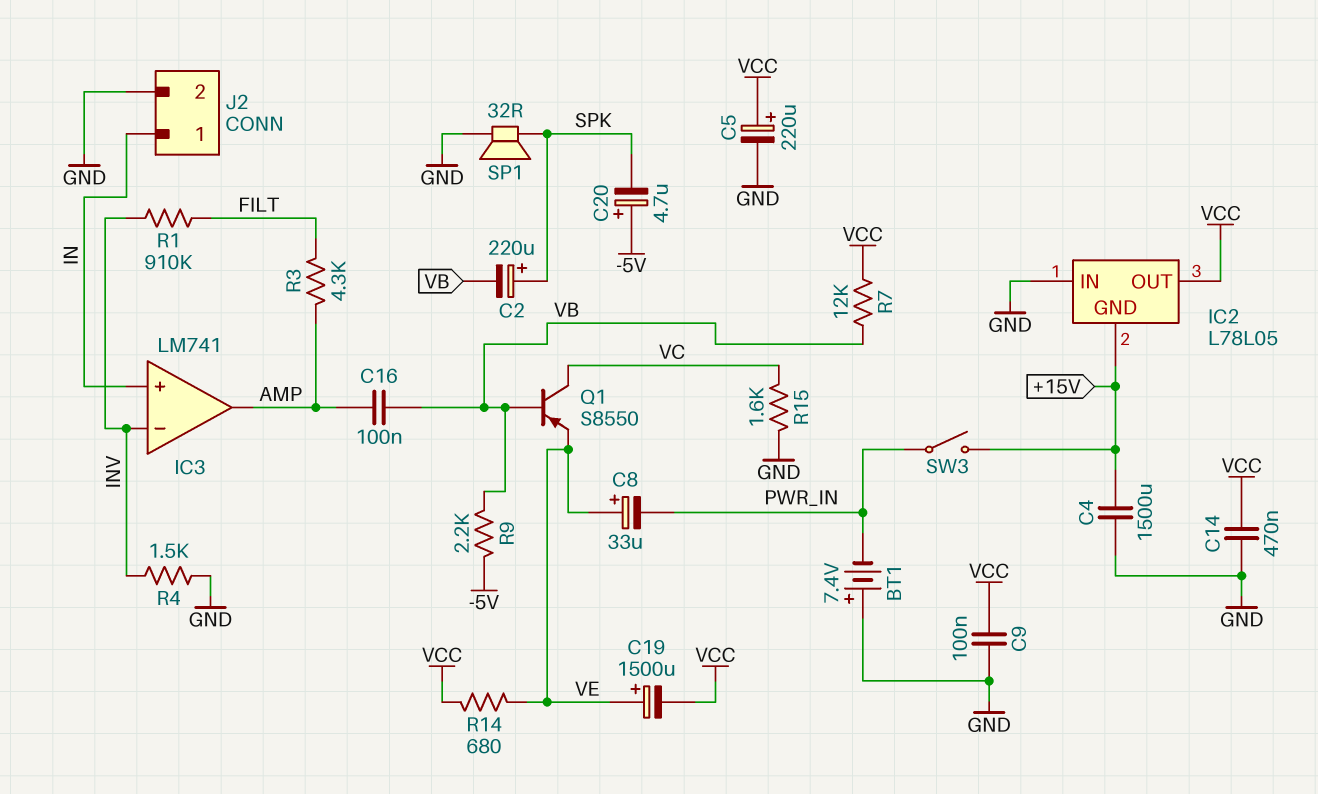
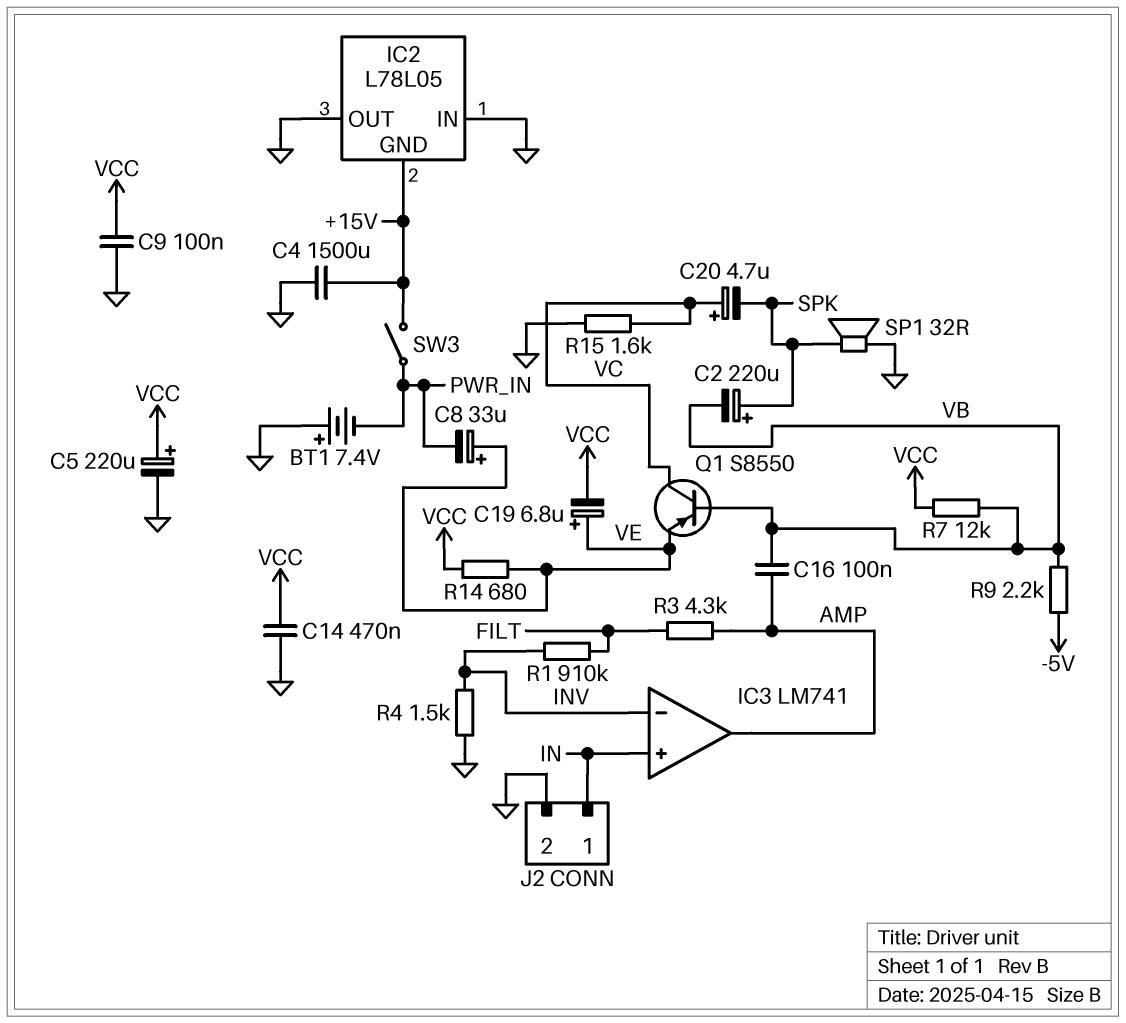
C19: 1500uF (plus VE, minus VCC) -> 6.8uF (plus VE, minus VCC)
C20: 4.7uF (plus -5V, minus SPK) -> 4.7uF (plus VC, minus SPK)
IC2 pin OUT: VCC -> GND

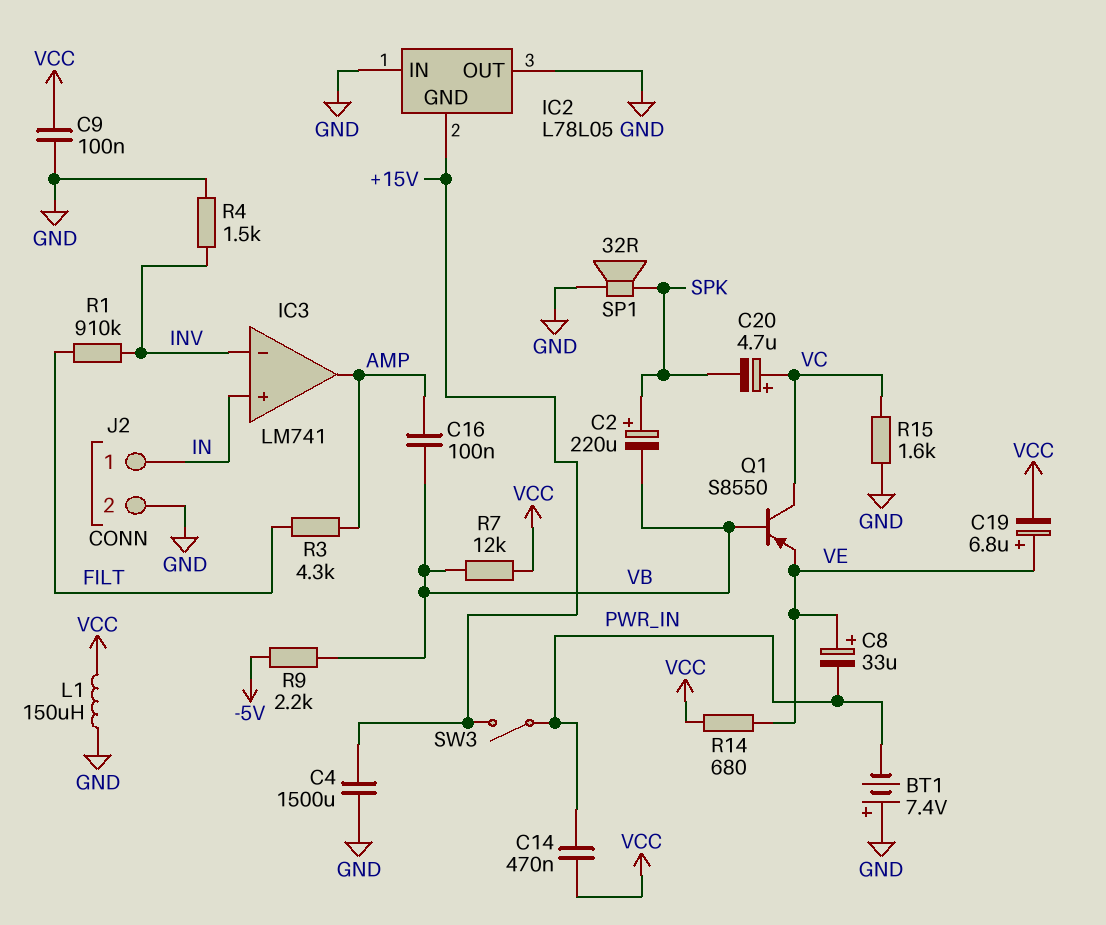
C5: 220uF (plus VCC, minus GND) -> none
C14: 470nF (GND, VCC) -> 470nF (PWR_IN, VCC)
L1: none -> 150uH (GND, VCC)

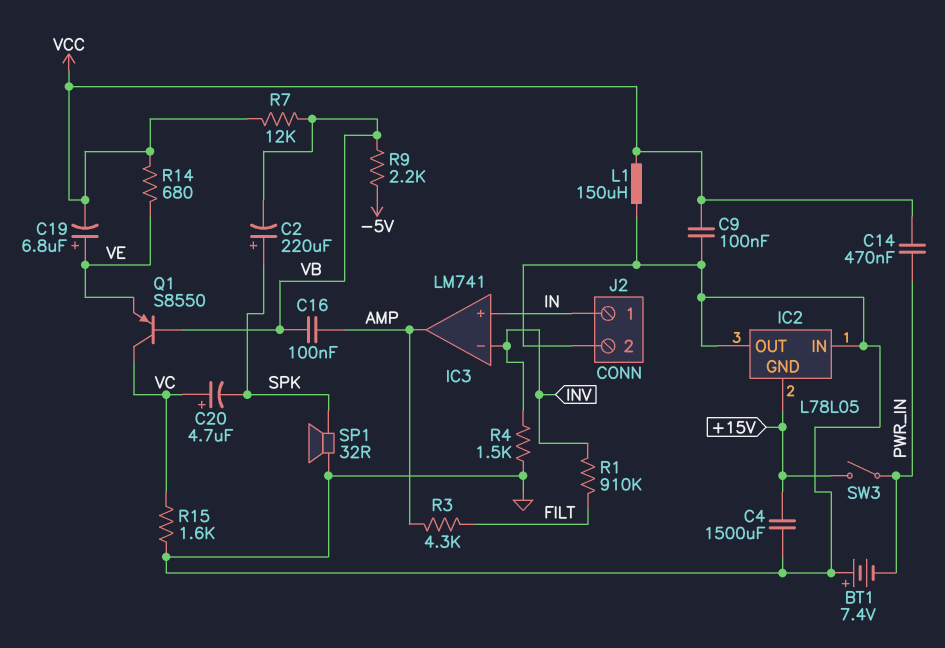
C8: 33uF (plus VE, minus PWR_IN) -> none

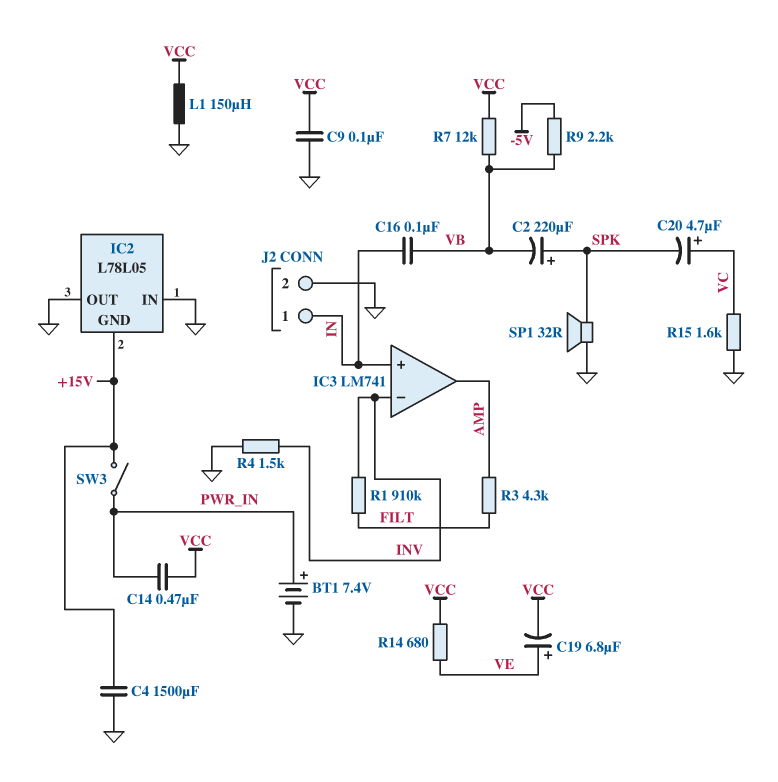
BT1: 7.4V (plus GND, minus PWR_IN) -> 7.4V (plus PWR_IN, minus GND)
C16: 100nF (AMP, VB) -> 100nF (IN, VB)
Q1: PNP S8550 (B VB, C VC, E VE) -> none

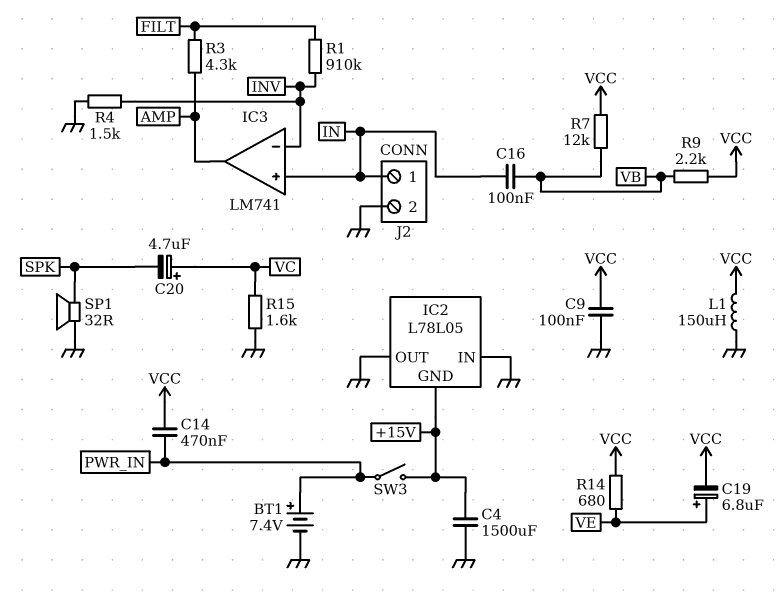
C2: 220uF (plus SPK, minus VB) -> none
R9: 2.2k (-5V, VB) -> 2.2k (VB, VCC)

